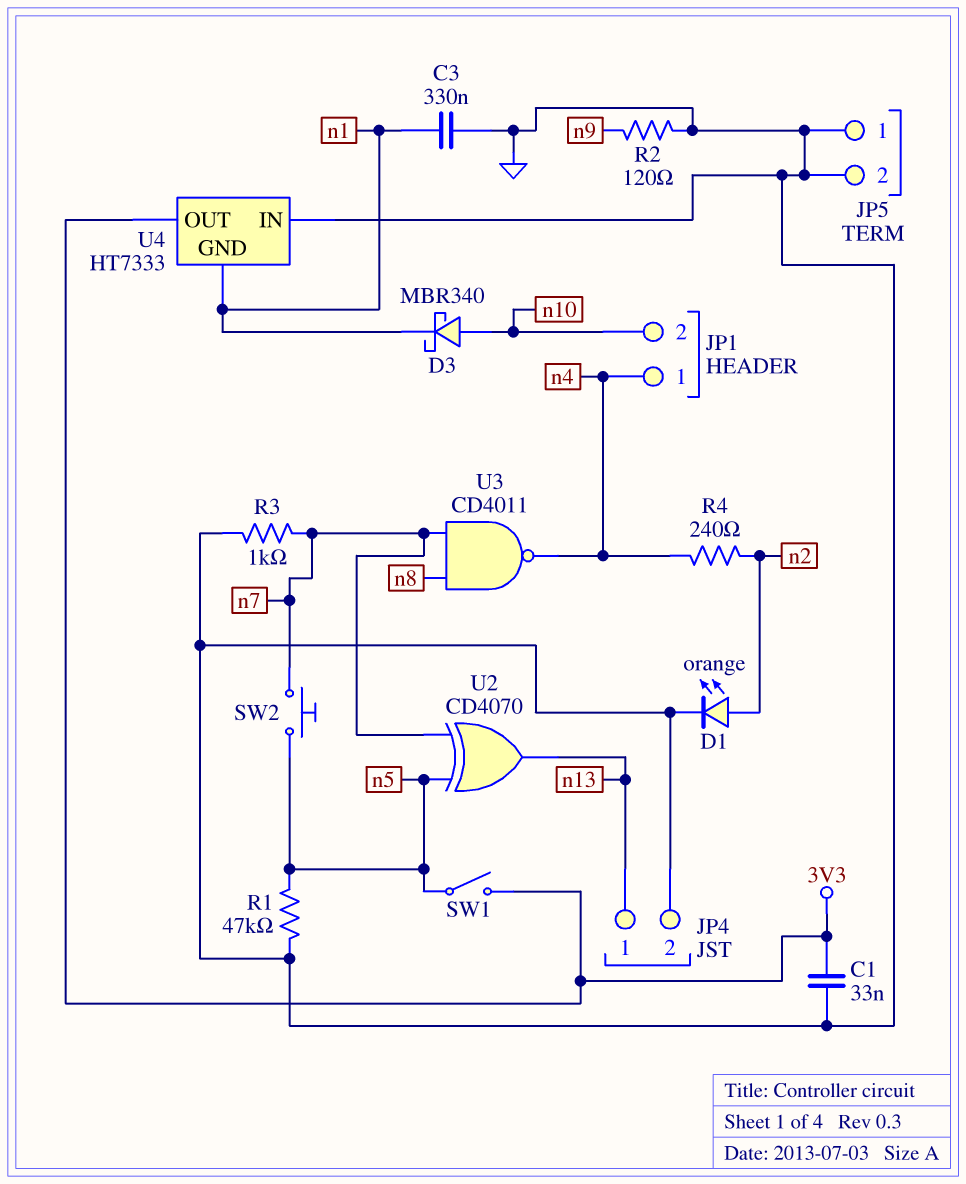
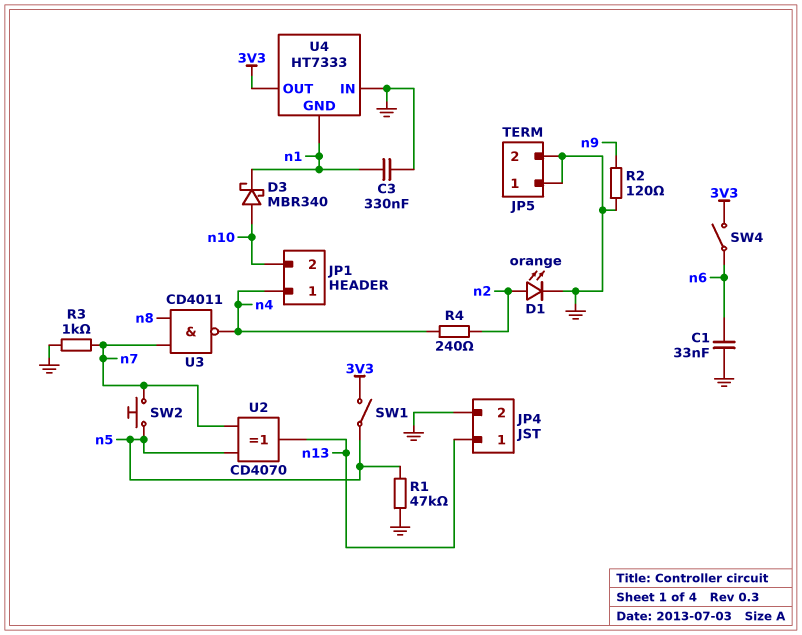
C1: 33nF (3V3, GND) -> 33nF (GND, n6)
SW4: none -> switch (3V3, n6)

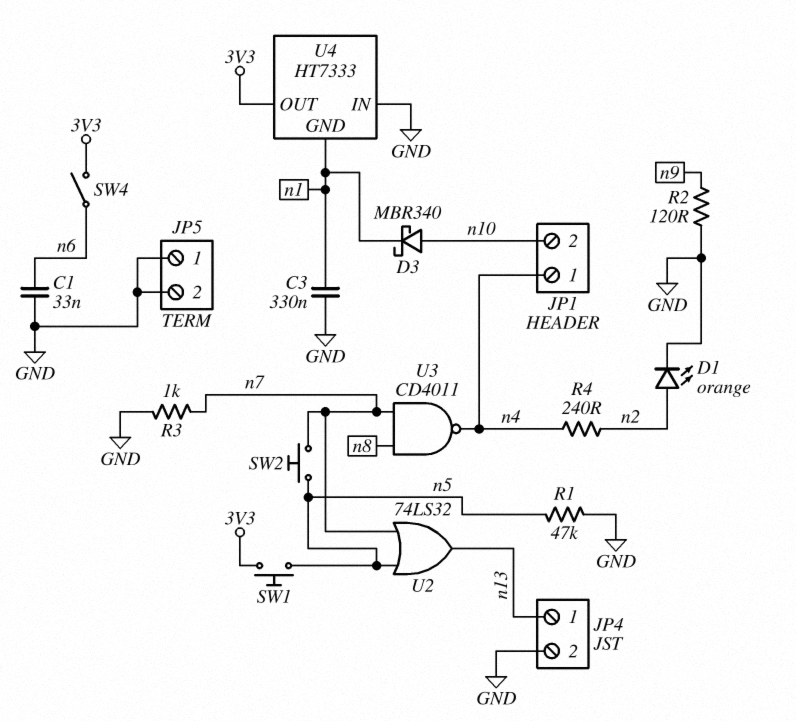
SW1: switch (3V3, n5) -> button (3V3, n5)
U2: XOR CD4070 (in n5, in n7, out n13) -> OR 74LS32 (in n5, in n7, out n13)

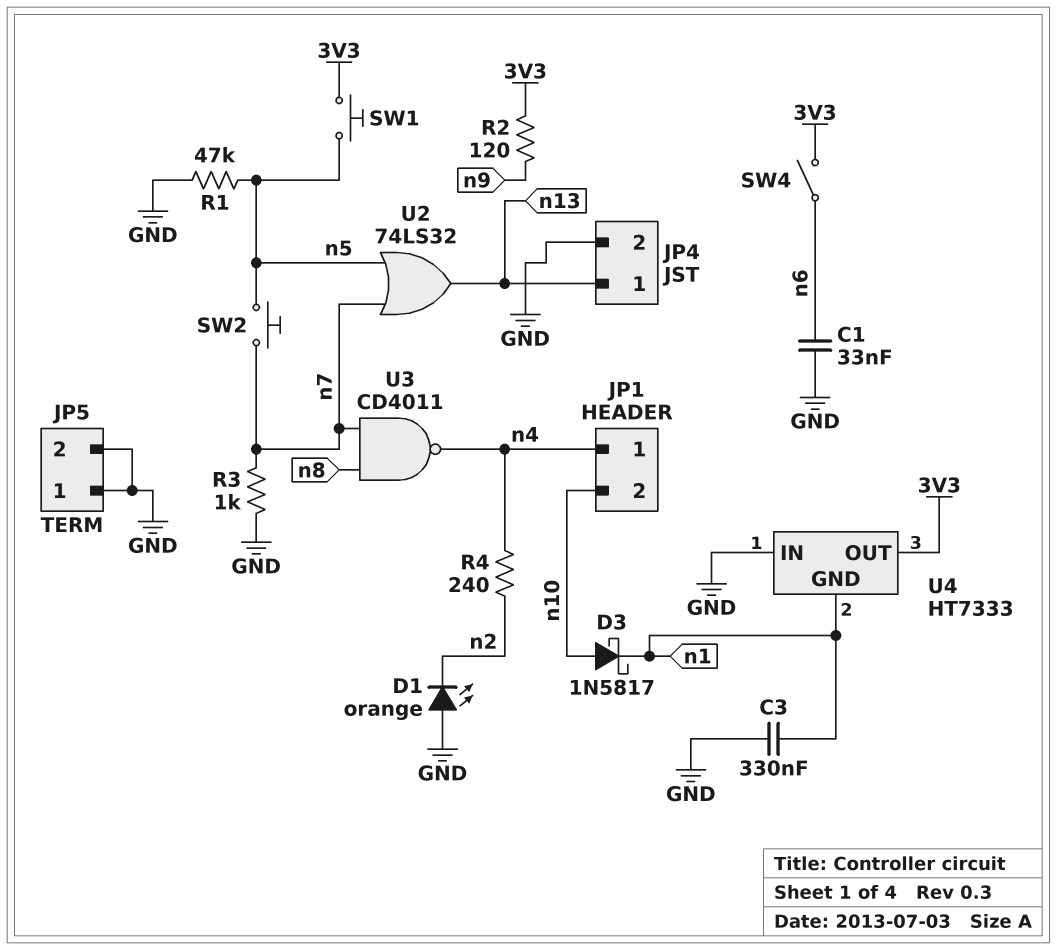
D1: LED orange (A n2, K GND) -> LED orange (A GND, K n2)
D3: schottky MBR340 (A n10, K n1) -> schottky 1N5817 (A n10, K n1)
R2: 120 (GND, n9) -> 120 (3V3, n9)

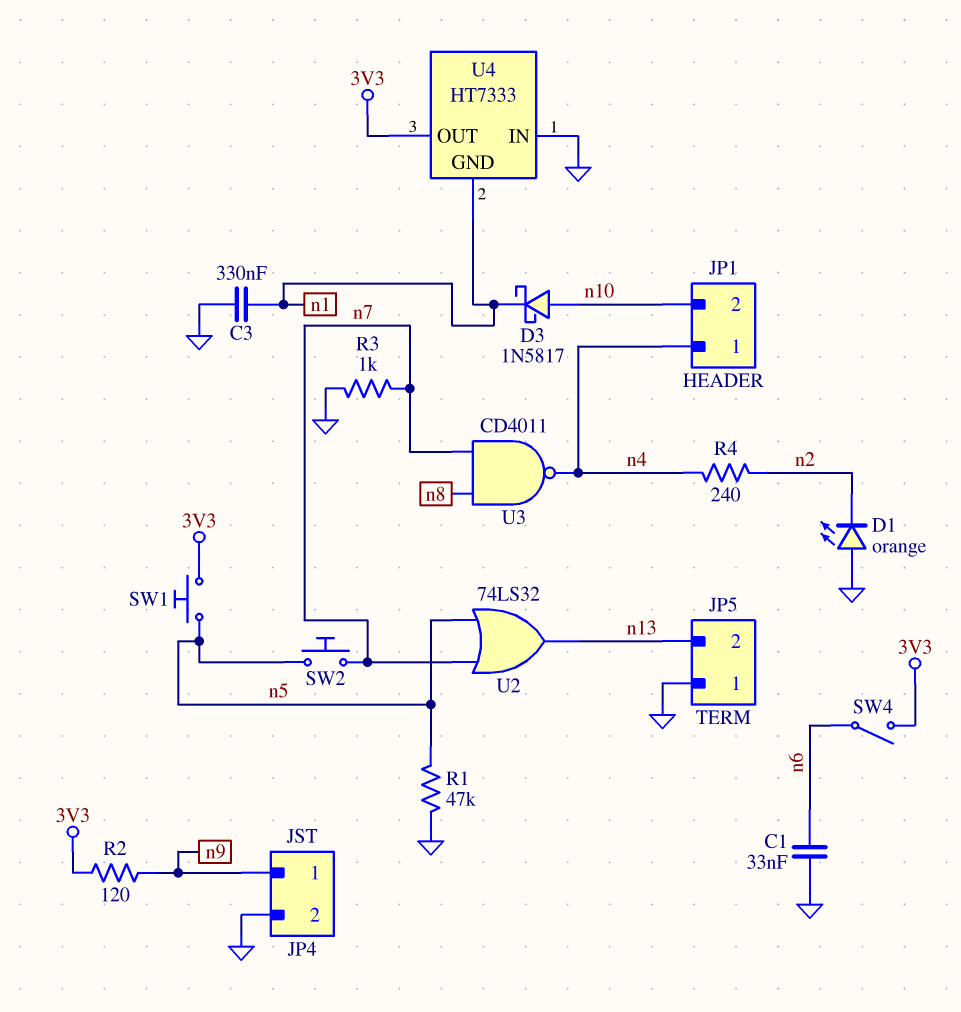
JP4 pin 1: n13 -> n9
JP5 pin 2: GND -> n13

